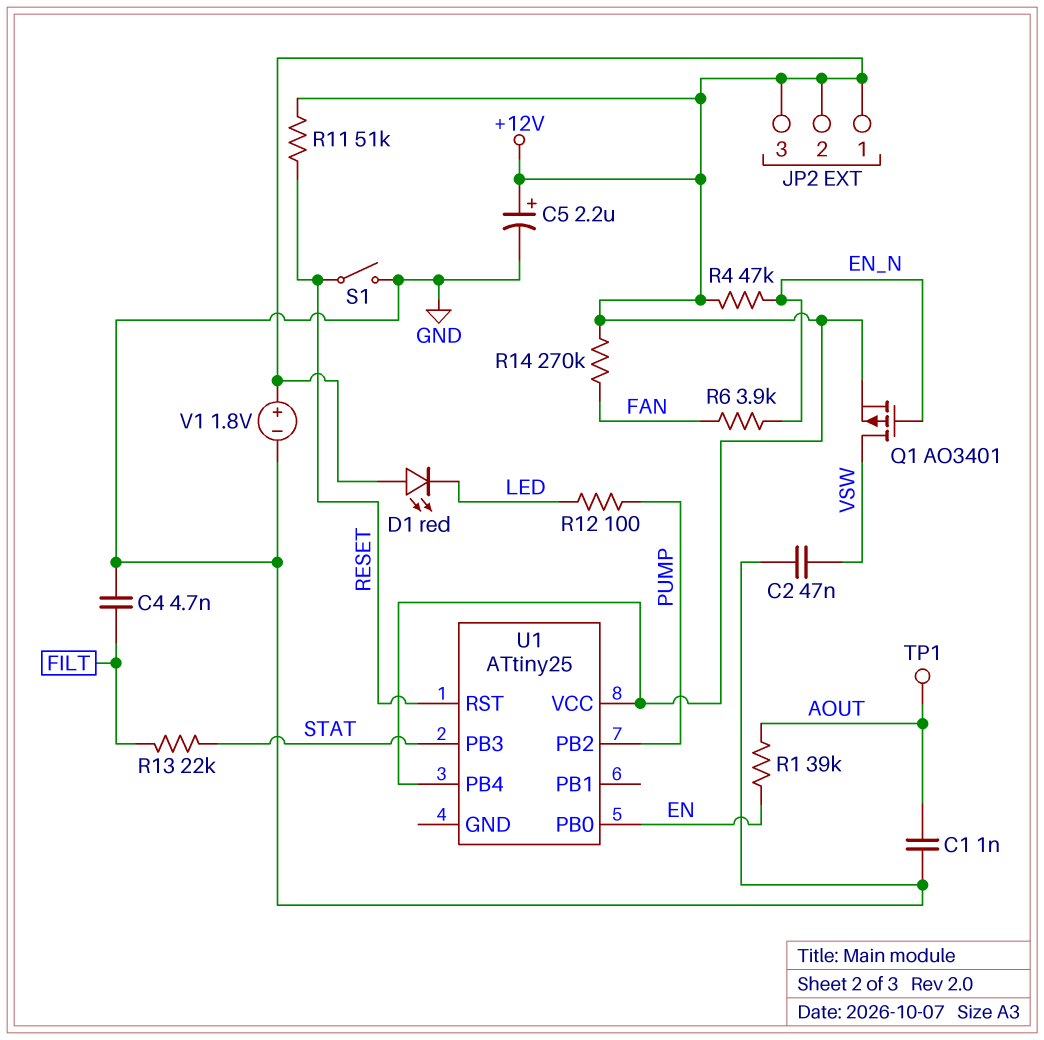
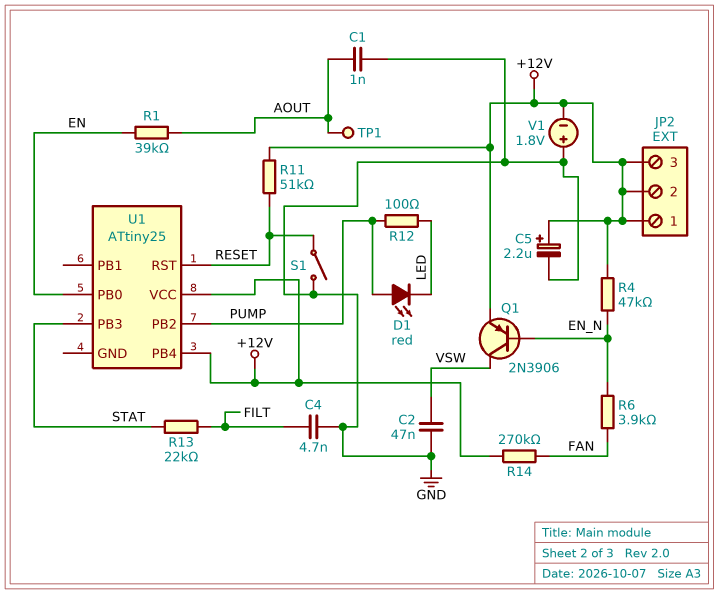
D1: LED red (A +12V, K LED) -> LED red (A PUMP, K LED)
Q1: PMOS AO3401 (G EN_N, D VSW, S +12V) -> PNP 2N3906 (B EN_N, C VSW, E +12V)
V1: 1.8V (plus +12V, minus GND) -> 1.8V (plus GND, minus +12V)

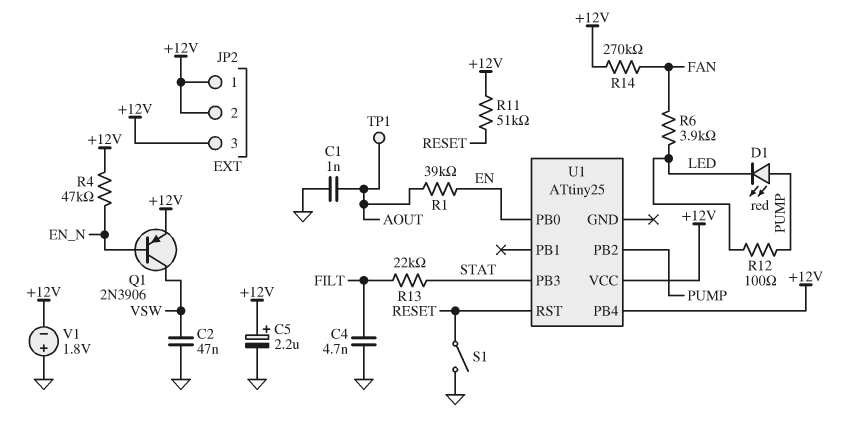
R6: 3.9k (EN_N, FAN) -> 3.9k (FAN, LED)

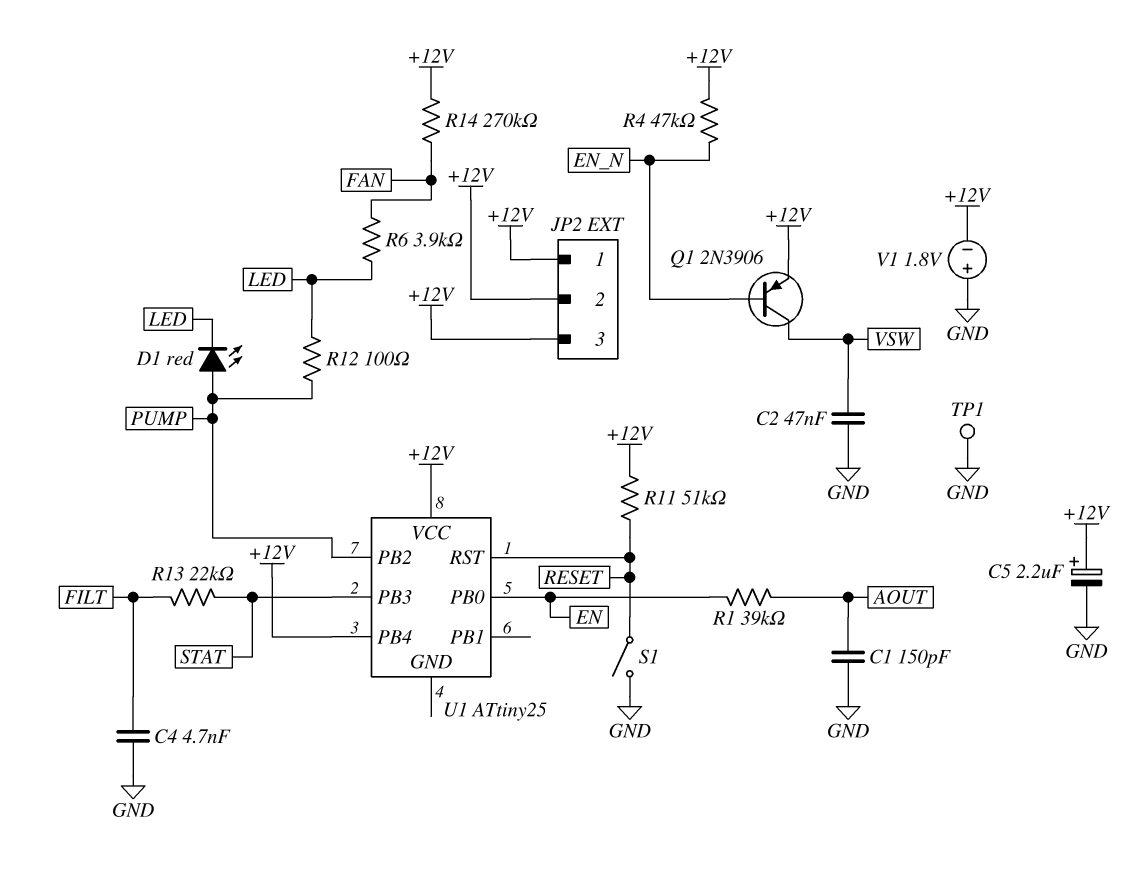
C1: 1nF (AOUT, GND) -> 150pF (AOUT, GND)
TP1: test point (AOUT) -> test point (GND)

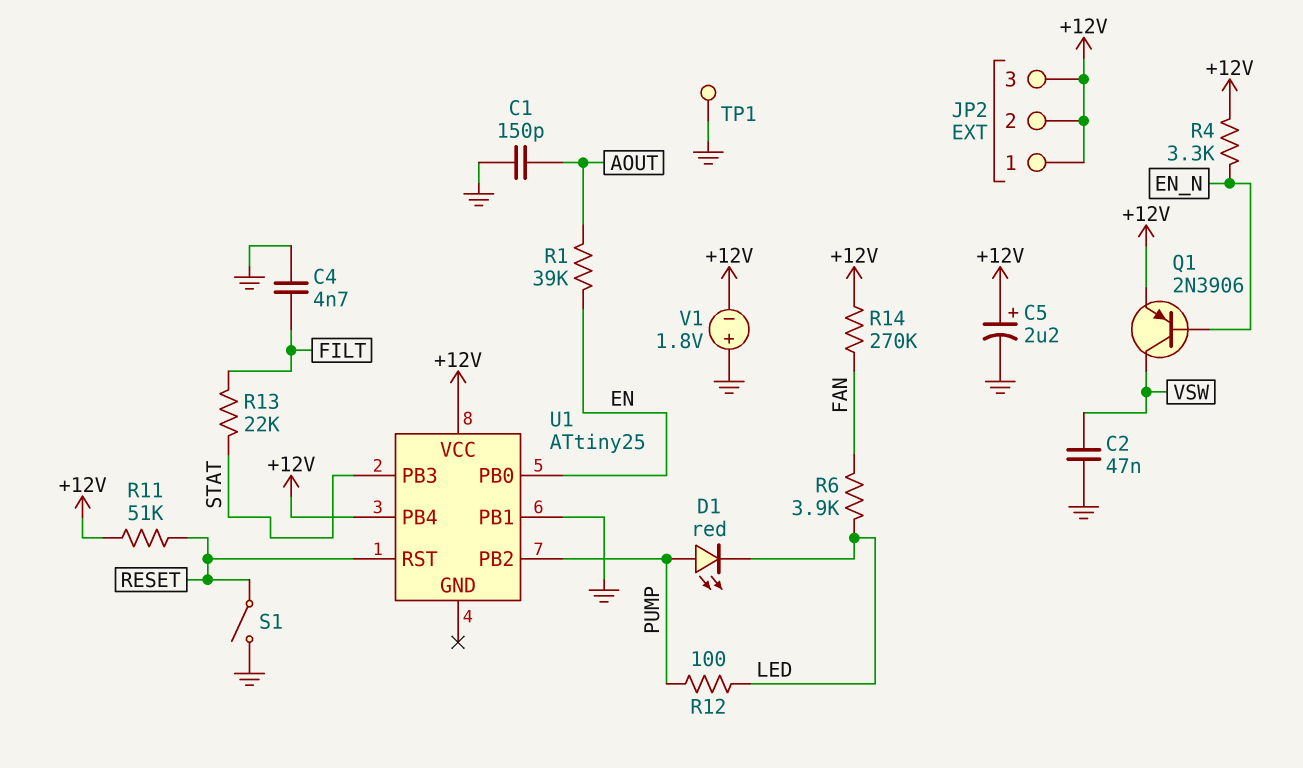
R4: 47k (+12V, EN_N) -> 3.3k (+12V, EN_N)
U1 pin PB1: none -> GND

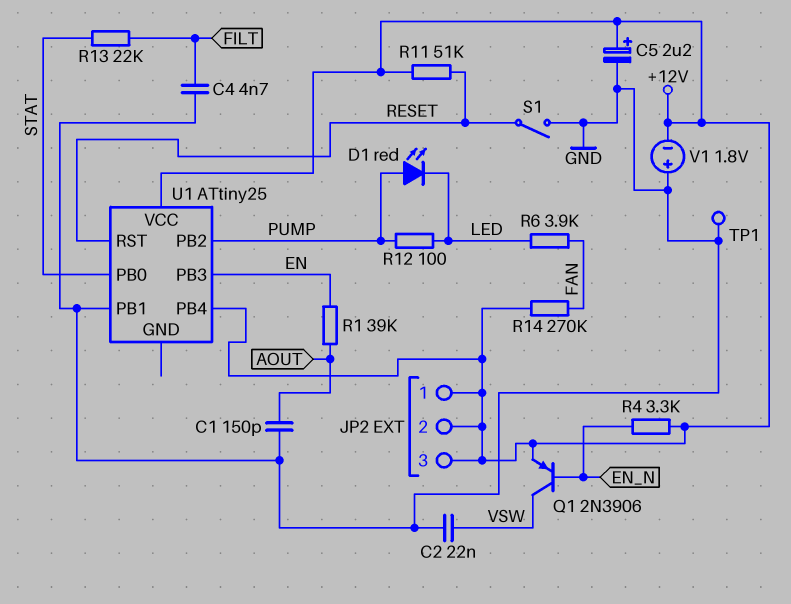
C2: 47nF (GND, VSW) -> 22nF (GND, VSW)
U1 pin PB0: EN -> STAT
U1 pin PB3: STAT -> EN

